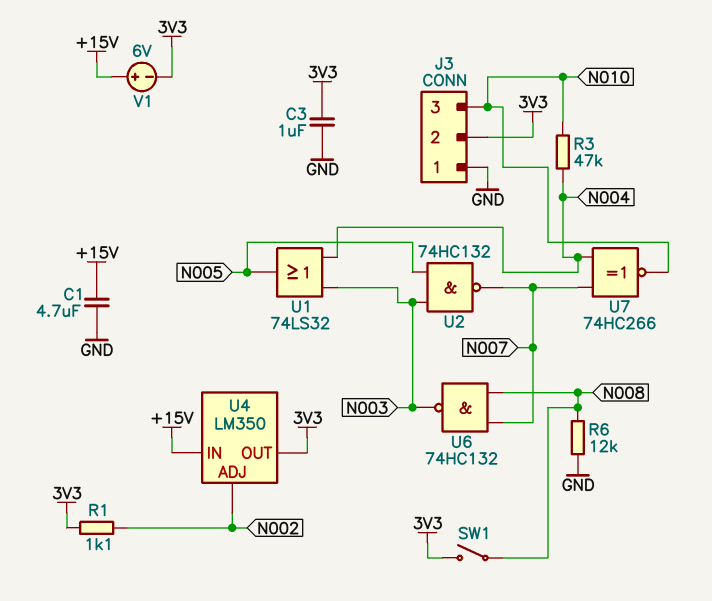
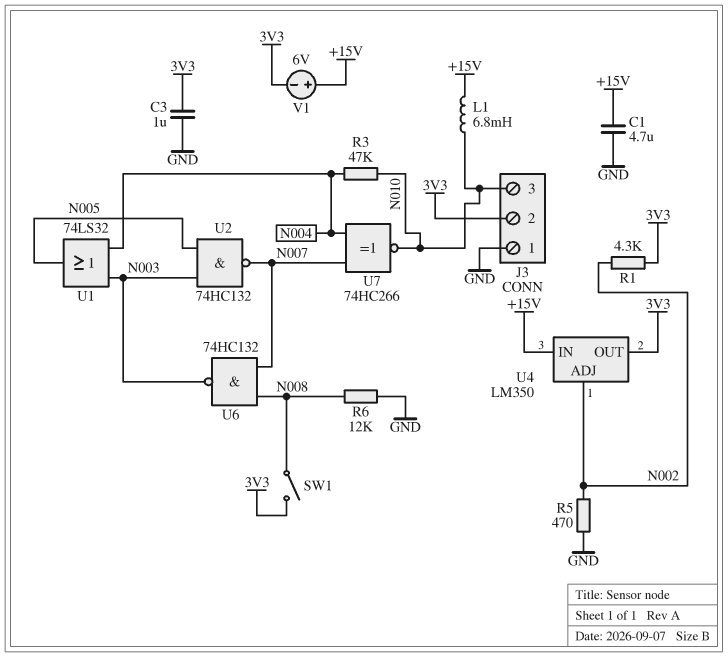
L1: none -> 6.8mH (+15V, N010)
R1: 1.1k (3V3, N002) -> 4.3k (3V3, N002)
R5: none -> 470 (GND, N002)

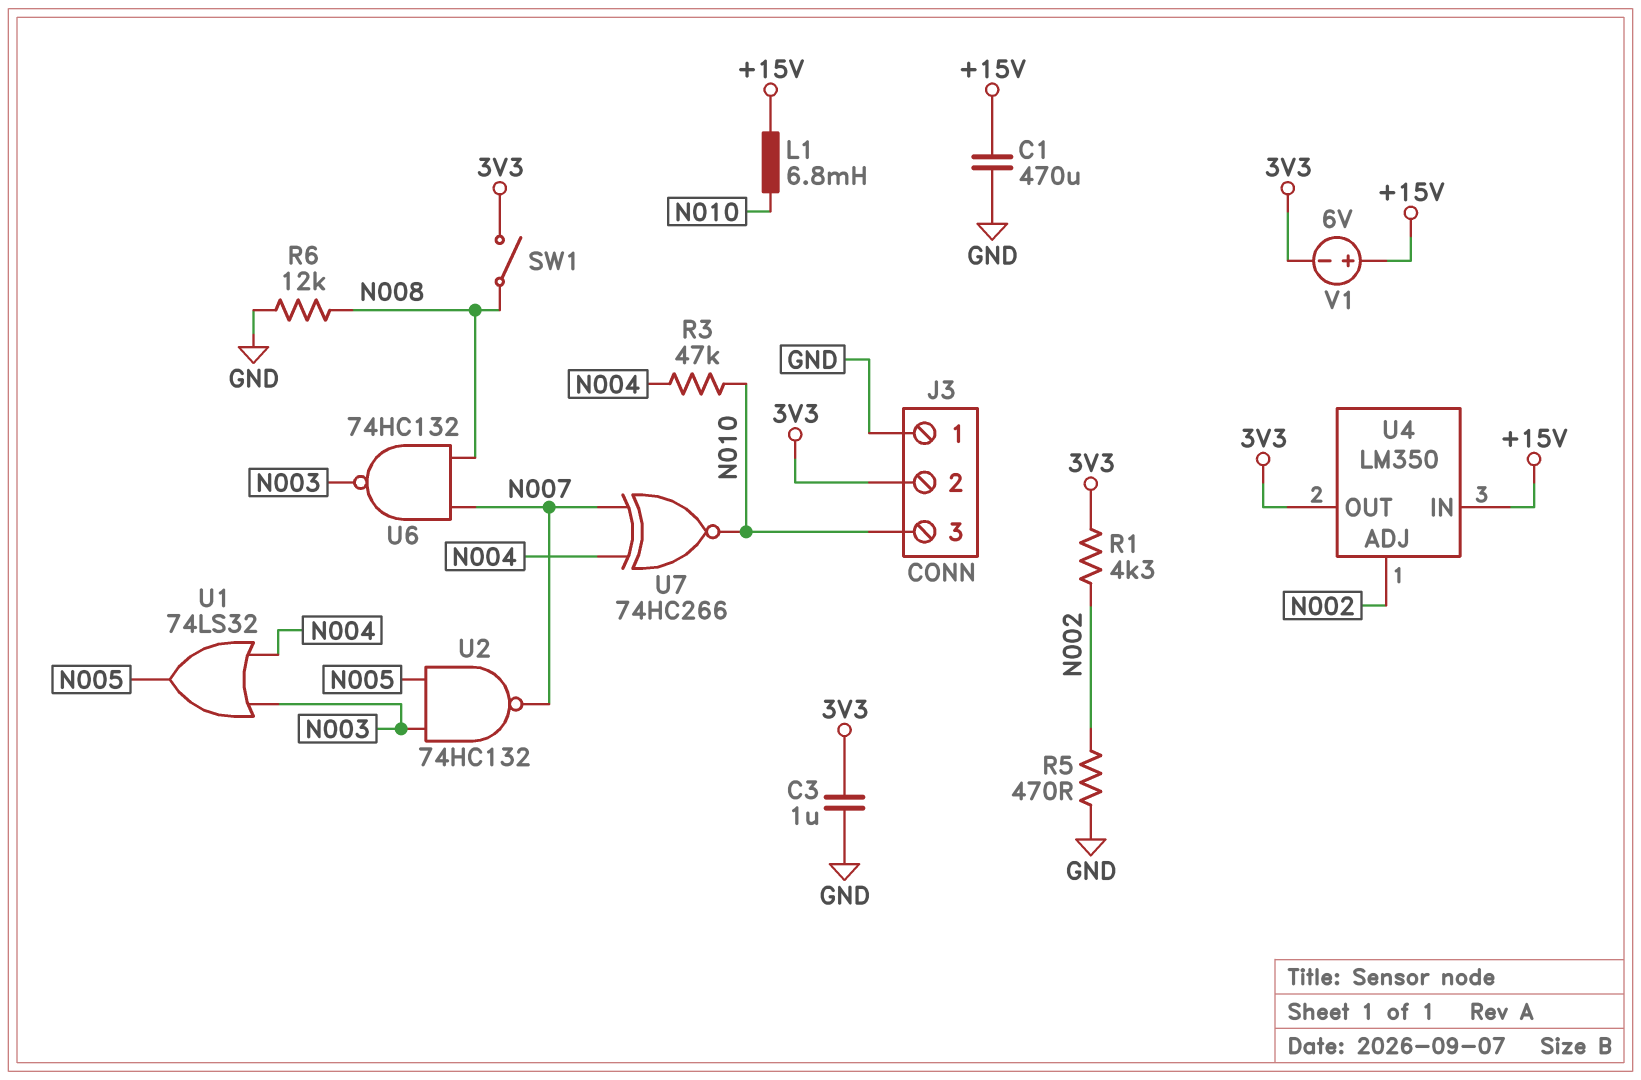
C1: 4.7uF (+15V, GND) -> 470uF (+15V, GND)

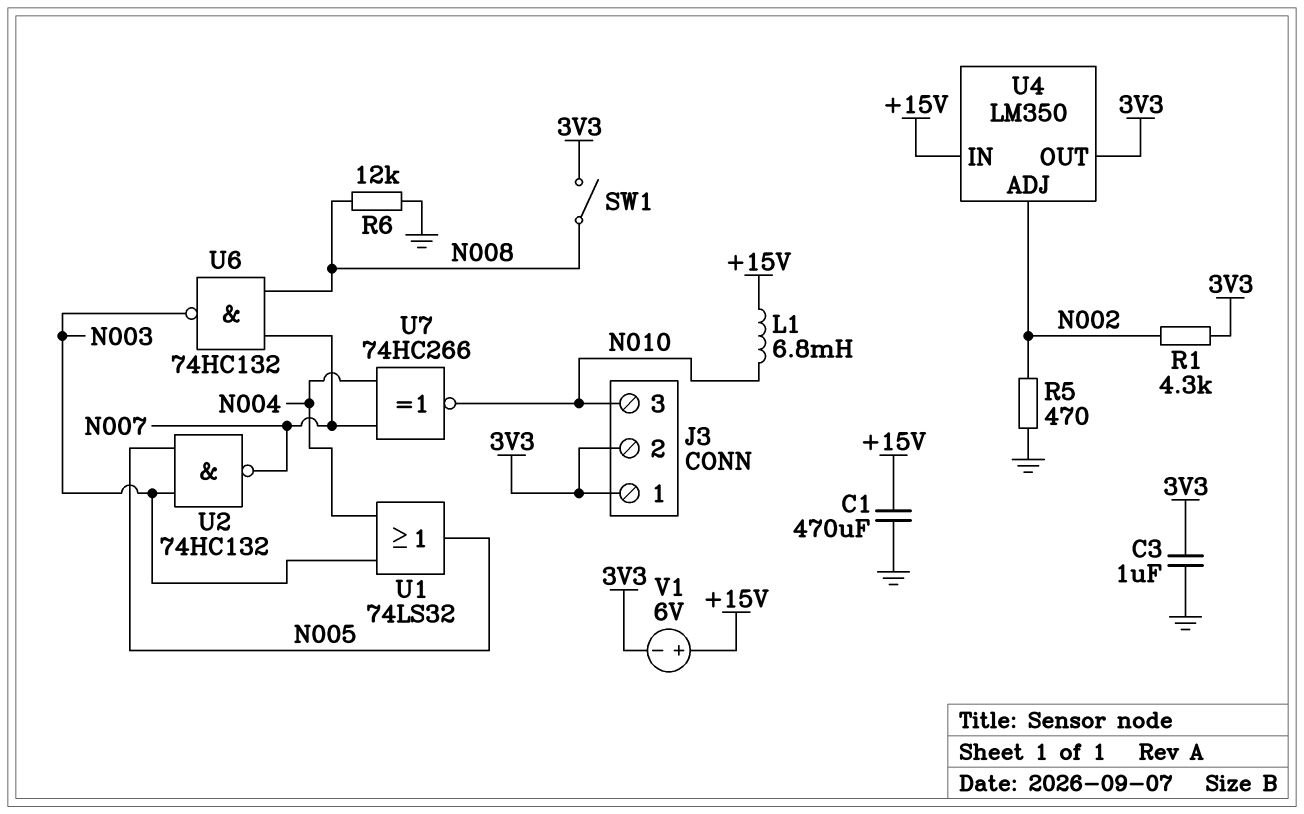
J3 pin 1: GND -> 3V3
R3: 47k (N004, N010) -> none

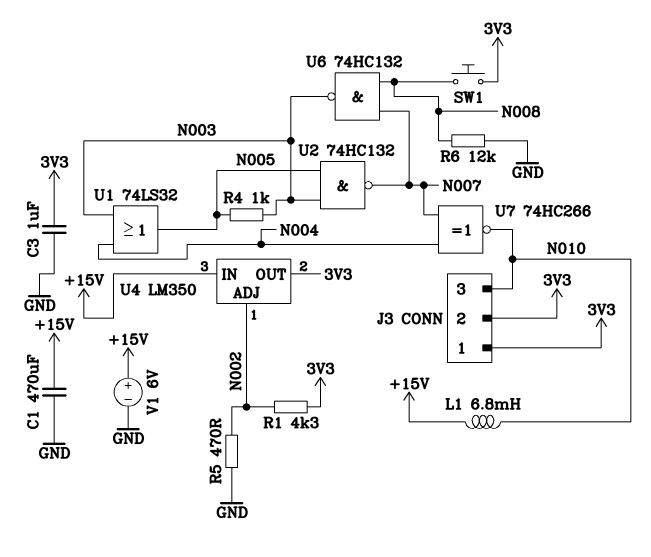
R4: none -> 1k (N003, N005)
SW1: switch (3V3, N008) -> button (3V3, N008)
V1: 6V (plus +15V, minus 3V3) -> 6V (plus +15V, minus GND)

